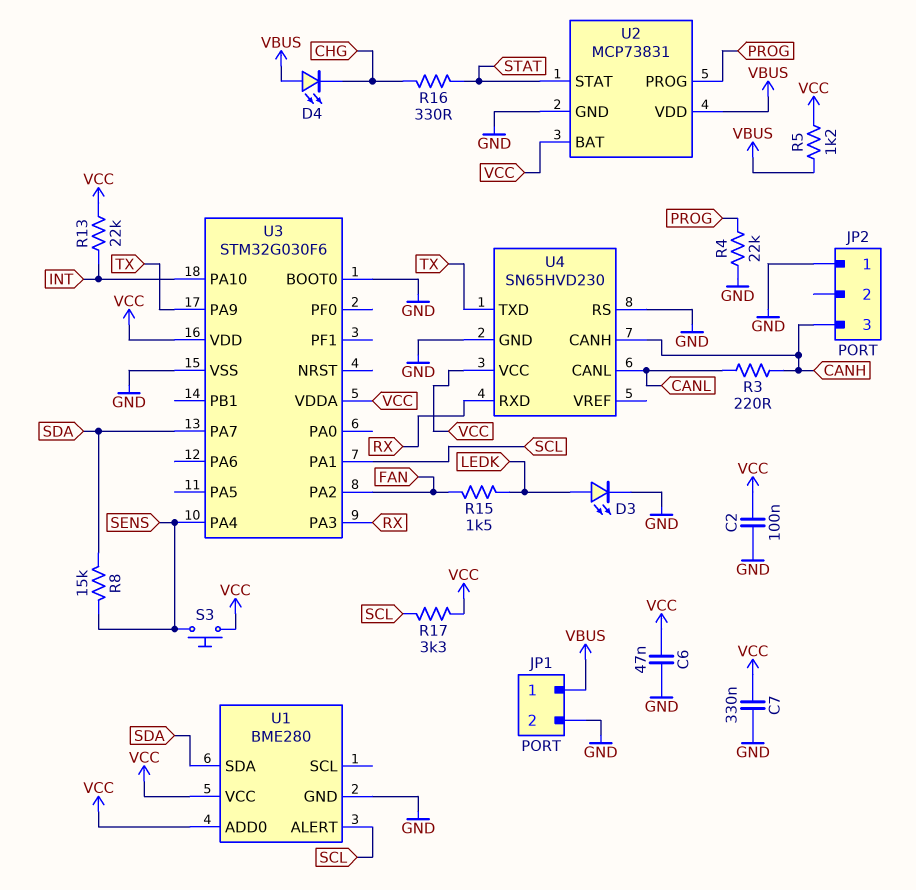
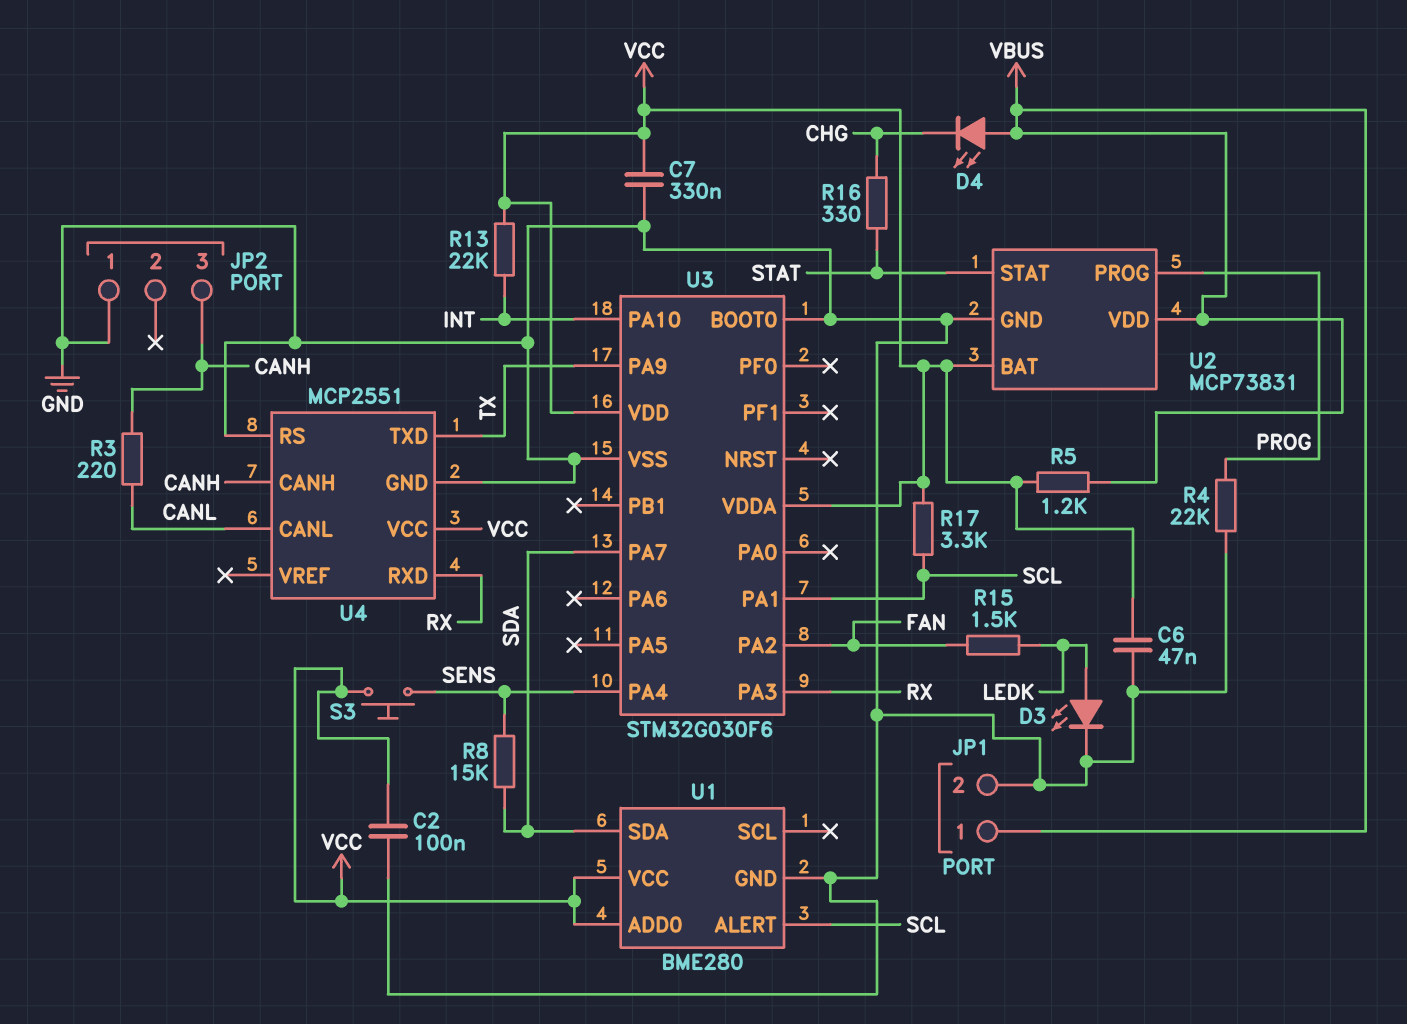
U4: SN65HVD230 -> MCP2551

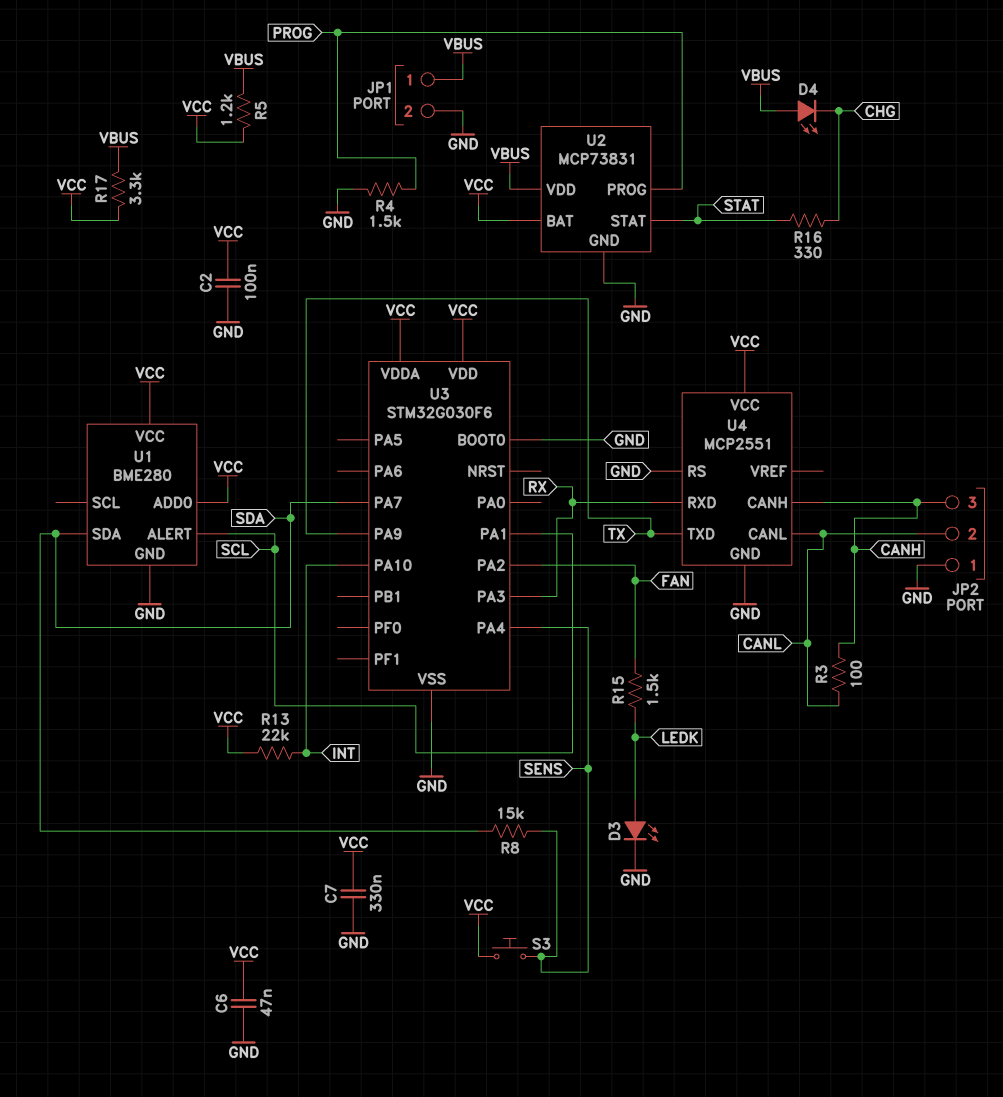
JP2 pin 2: none -> CANL
R3: 220 (CANH, CANL) -> 100 (CANH, CANL)
R4: 22k (GND, PROG) -> 1.5k (GND, PROG)
R17: 3.3k (SCL, VCC) -> 3.3k (VBUS, VCC)

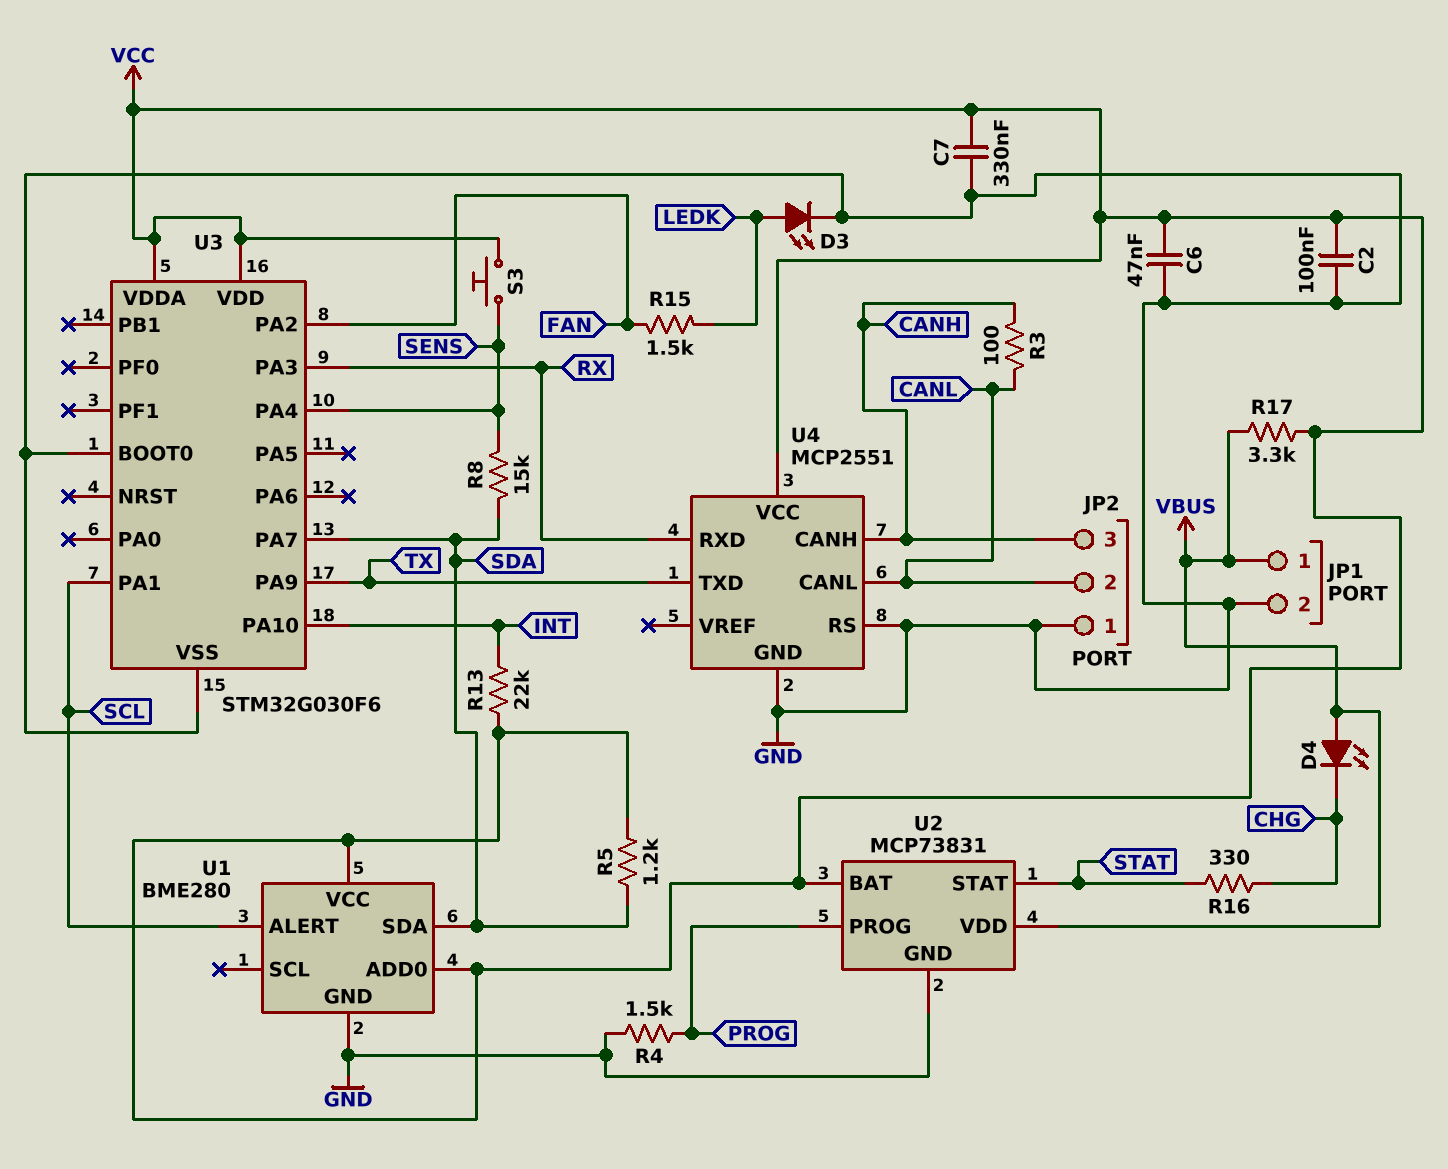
R5: 1.2k (VBUS, VCC) -> 1.2k (SDA, VCC)

